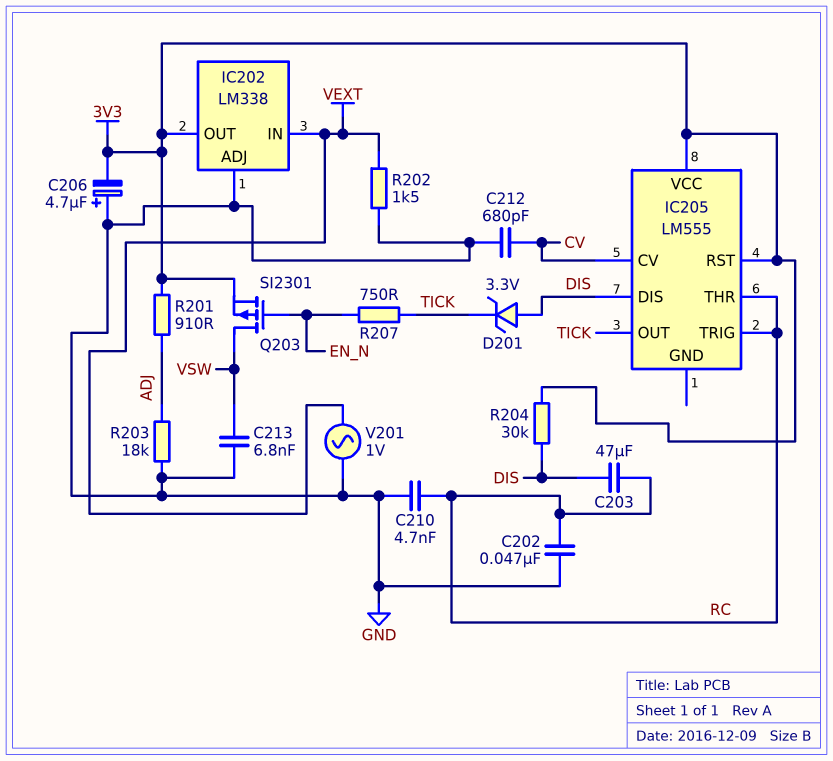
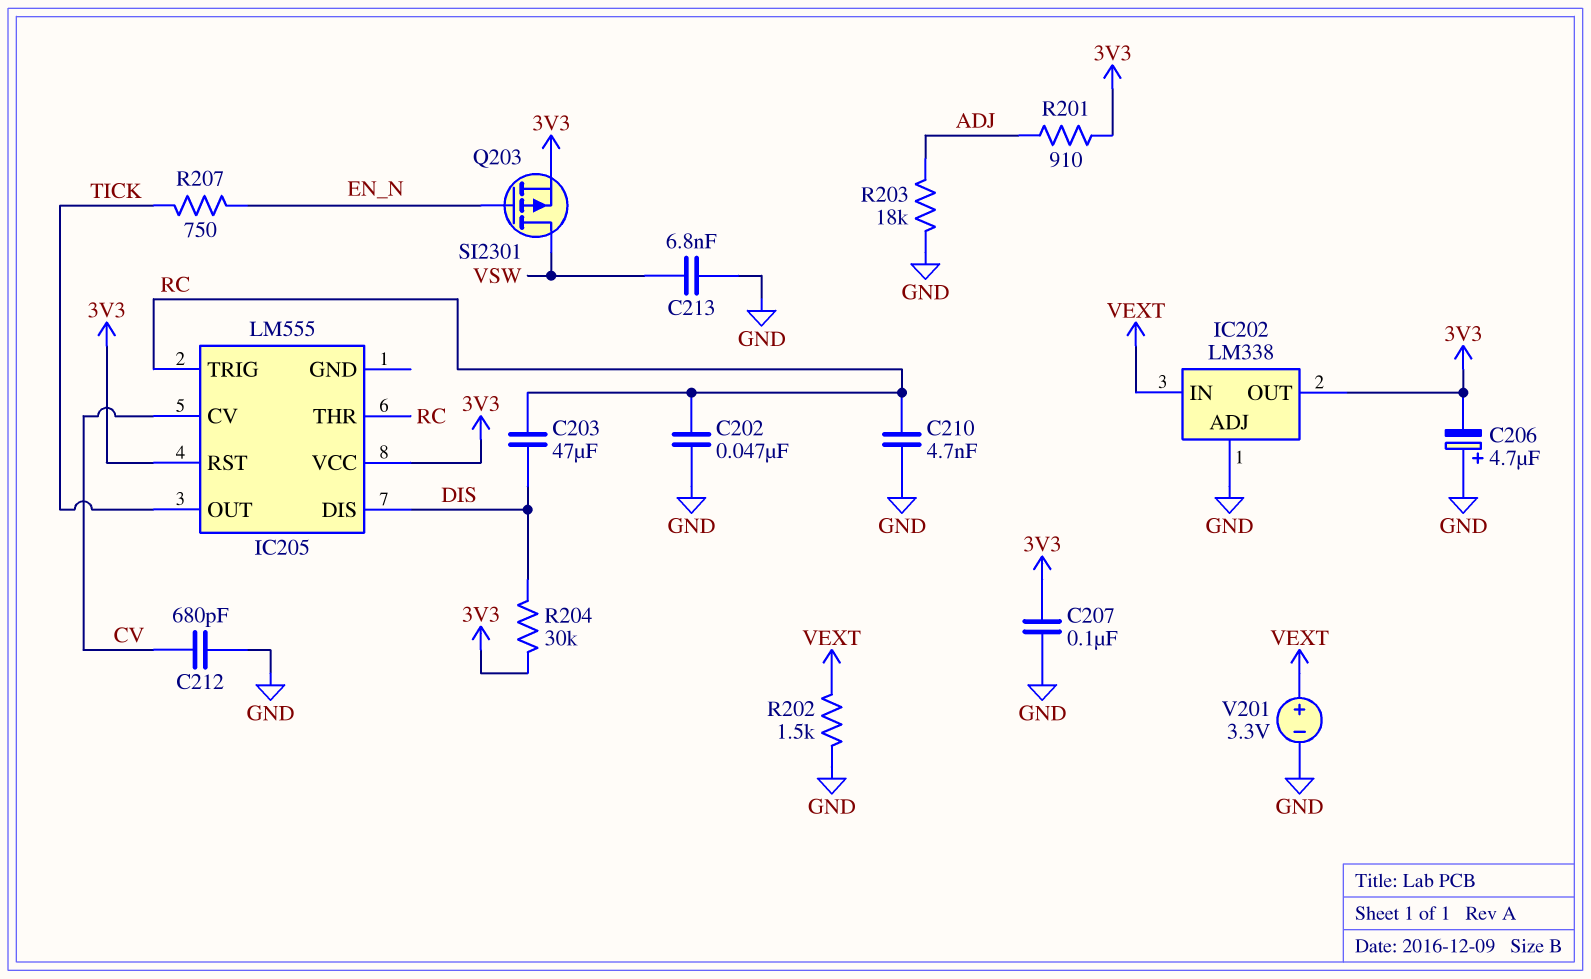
C207: none -> 100nF (3V3, GND)
D201: zener 3.3V (A DIS, K TICK) -> none
V201: AC 1V (GND, VEXT) -> 3.3V (plus VEXT, minus GND)

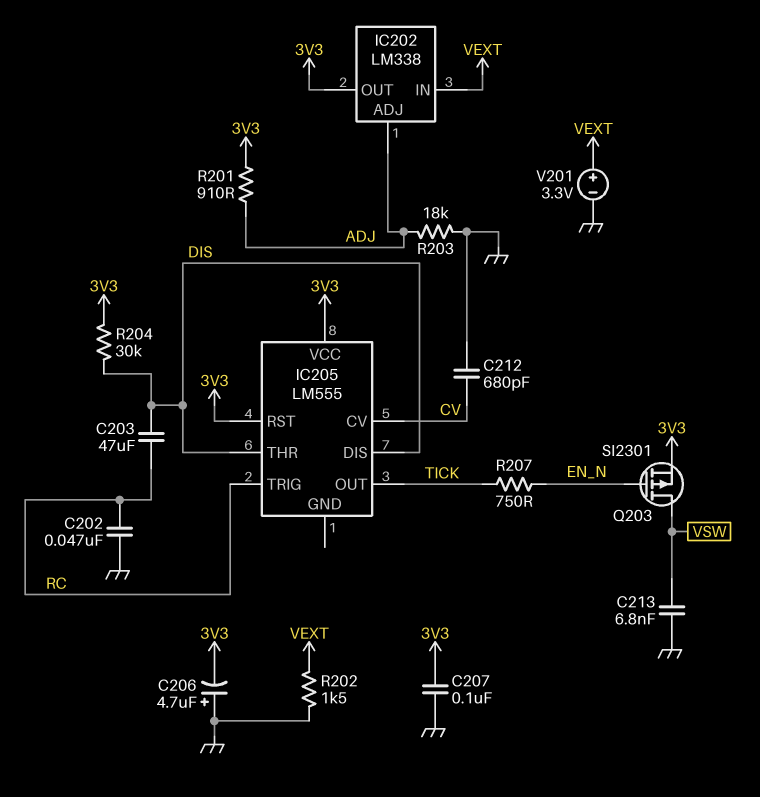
C210: 4.7nF (GND, RC) -> none
IC202 pin ADJ: GND -> ADJ
IC205 pin THR: RC -> DIS

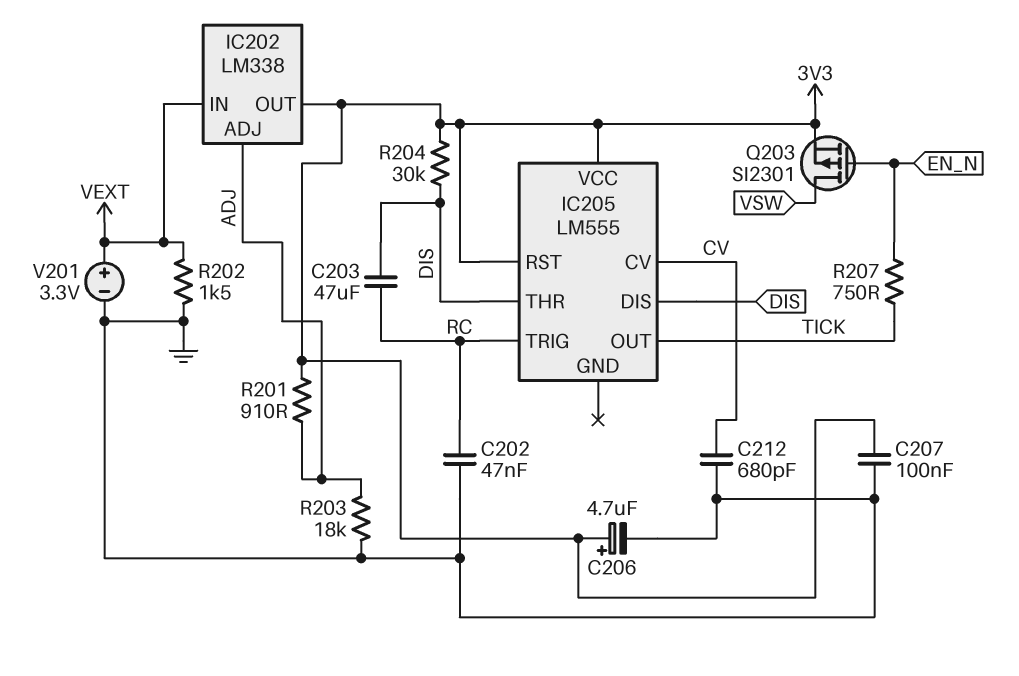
C206: 4.7uF (plus GND, minus 3V3) -> 4.7uF (plus 3V3, minus GND)
C213: 6.8nF (GND, VSW) -> none

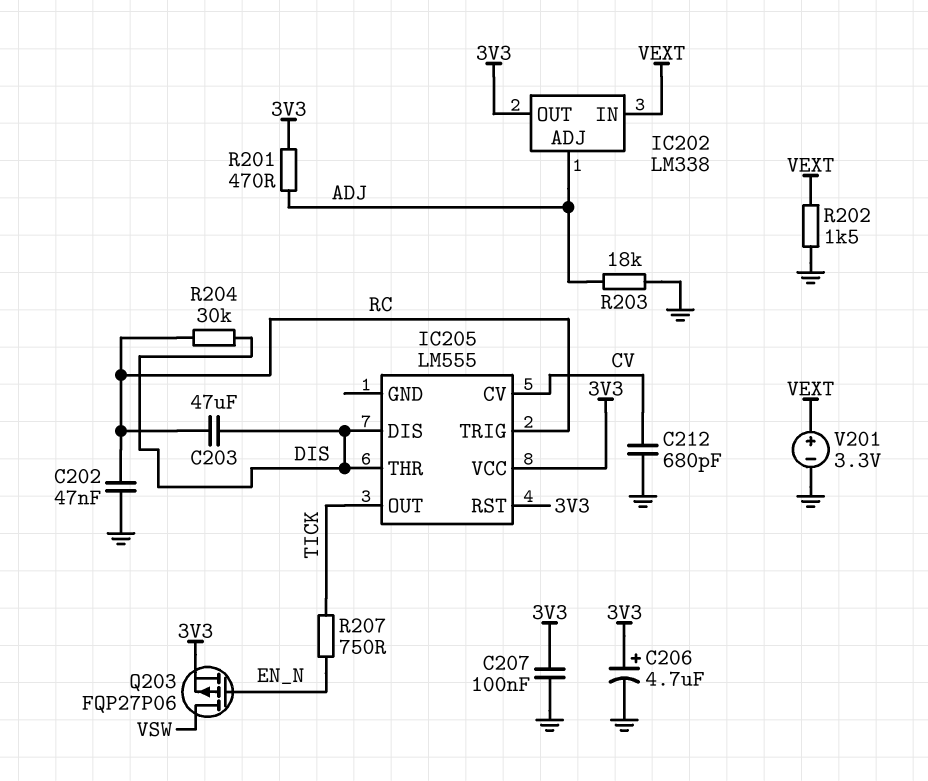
Q203: PMOS SI2301 (G EN_N, D VSW, S 3V3) -> PMOS FQP27P06 (G EN_N, D VSW, S 3V3)
R201: 910 (3V3, ADJ) -> 470 (3V3, ADJ)
R204: 30k (3V3, DIS) -> 30k (DIS, RC)

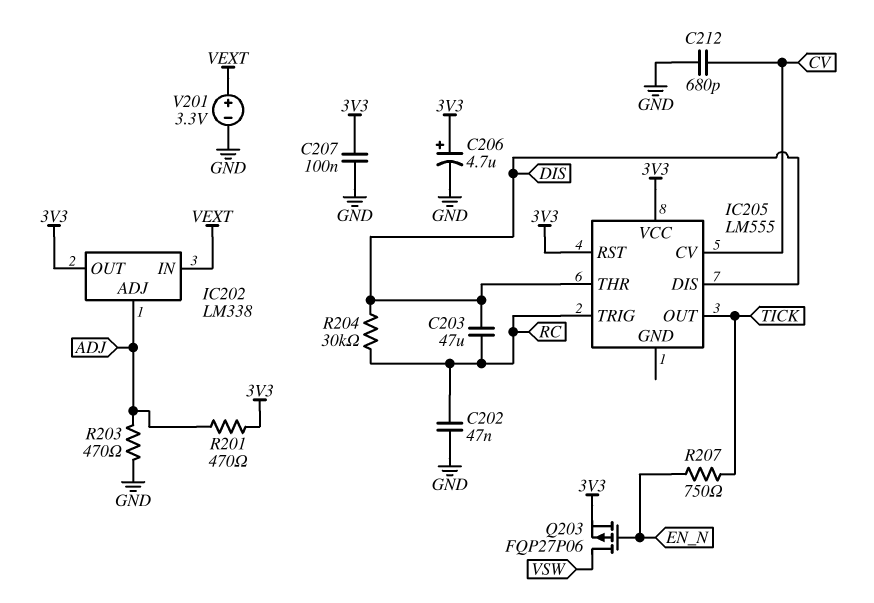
R202: 1.5k (GND, VEXT) -> none
R203: 18k (ADJ, GND) -> 470 (ADJ, GND)

